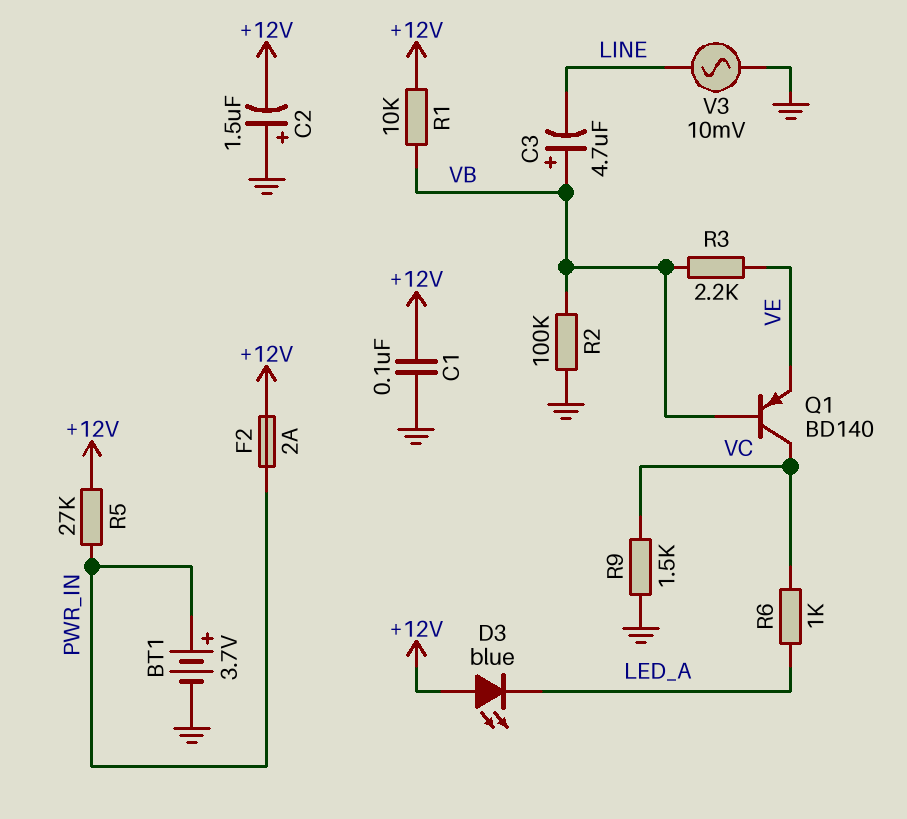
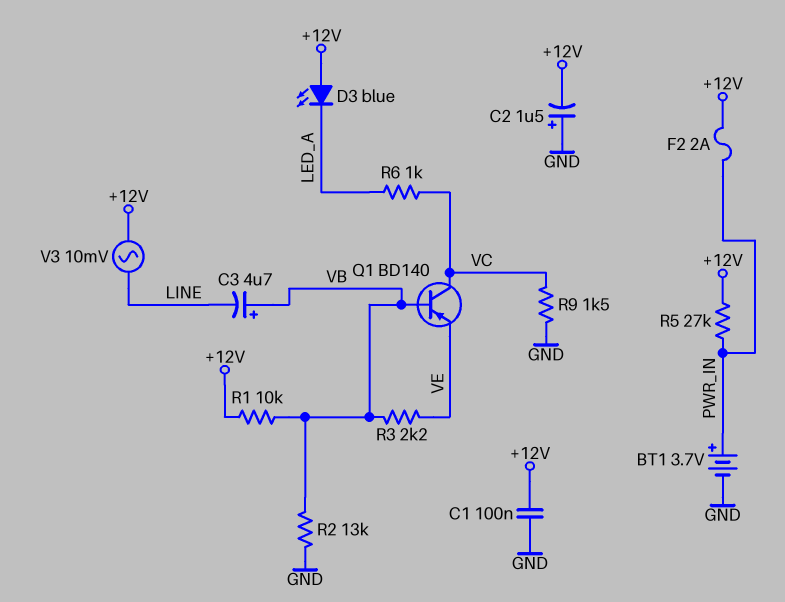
R2: 100k (GND, VB) -> 13k (GND, VB)
V3: AC 10mV (GND, LINE) -> AC 10mV (+12V, LINE)

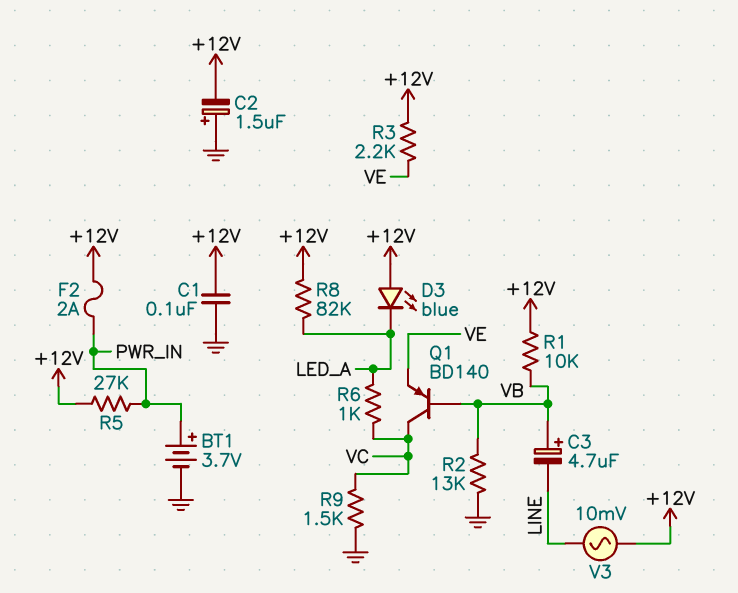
R3: 2.2k (VB, VE) -> 2.2k (+12V, VE)
R8: none -> 82k (+12V, LED_A)

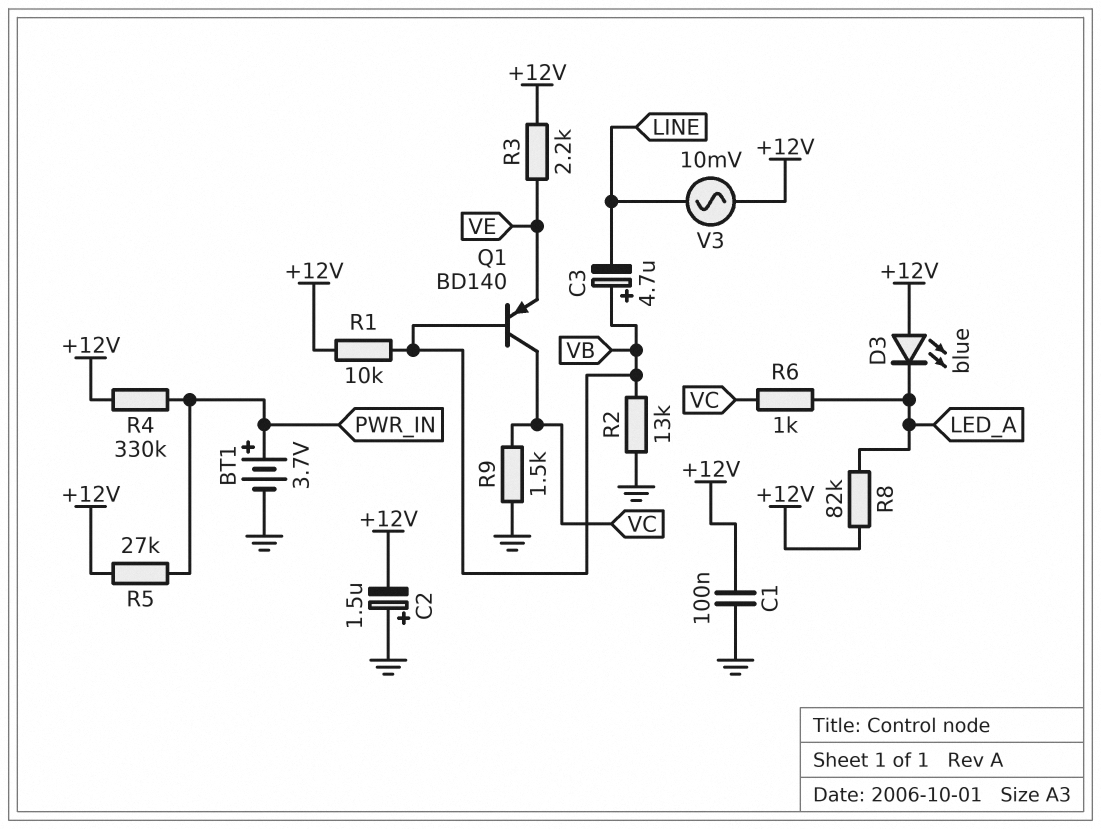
F2: 2A (+12V, PWR_IN) -> none
R4: none -> 330k (+12V, PWR_IN)

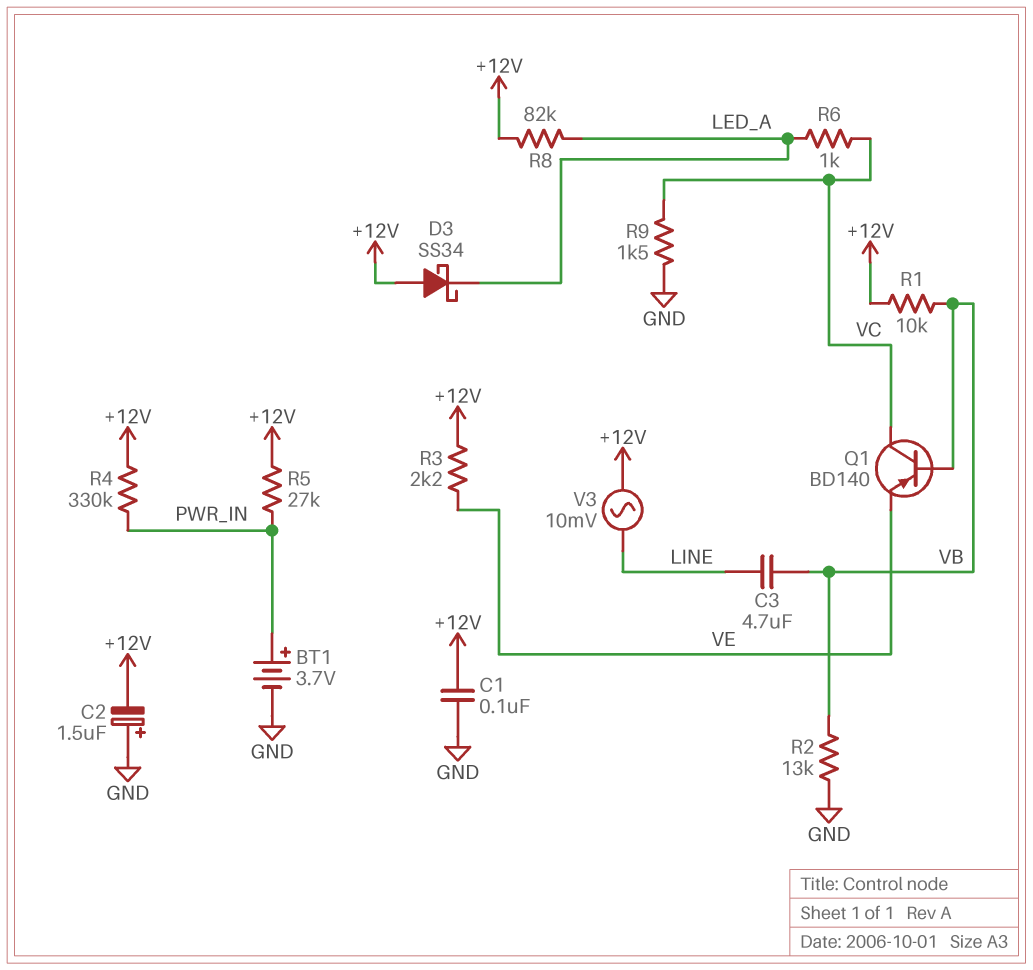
C3: 4.7uF (plus VB, minus LINE) -> 4.7uF (LINE, VB)
D3: LED blue (A +12V, K LED_A) -> schottky SS34 (A +12V, K LED_A)

